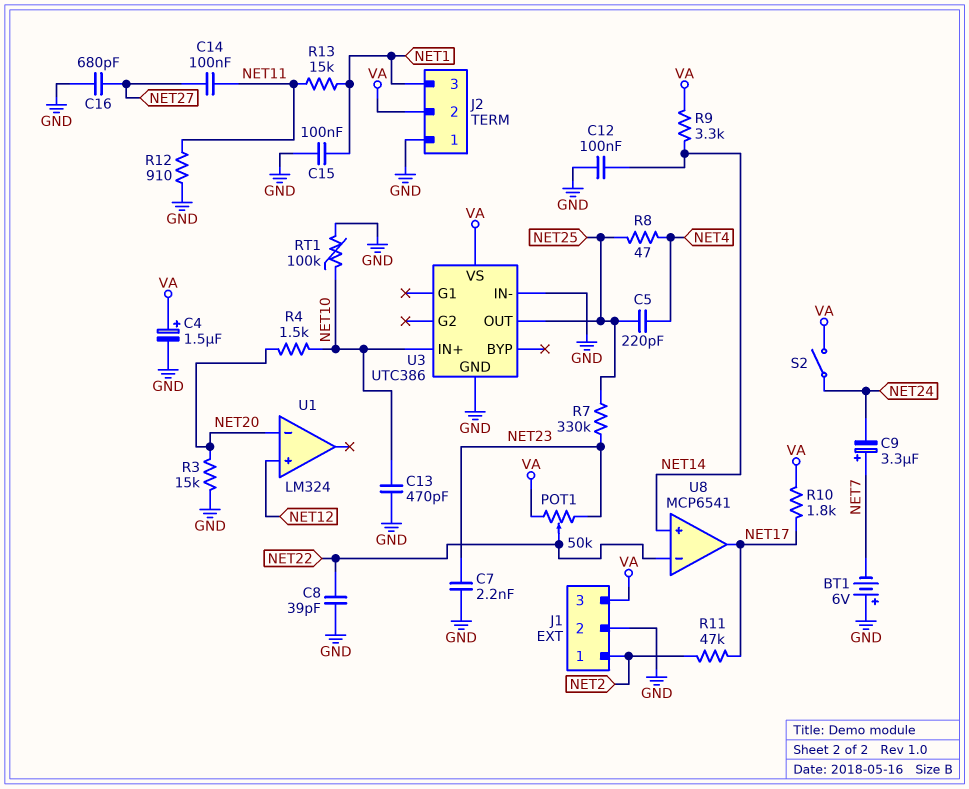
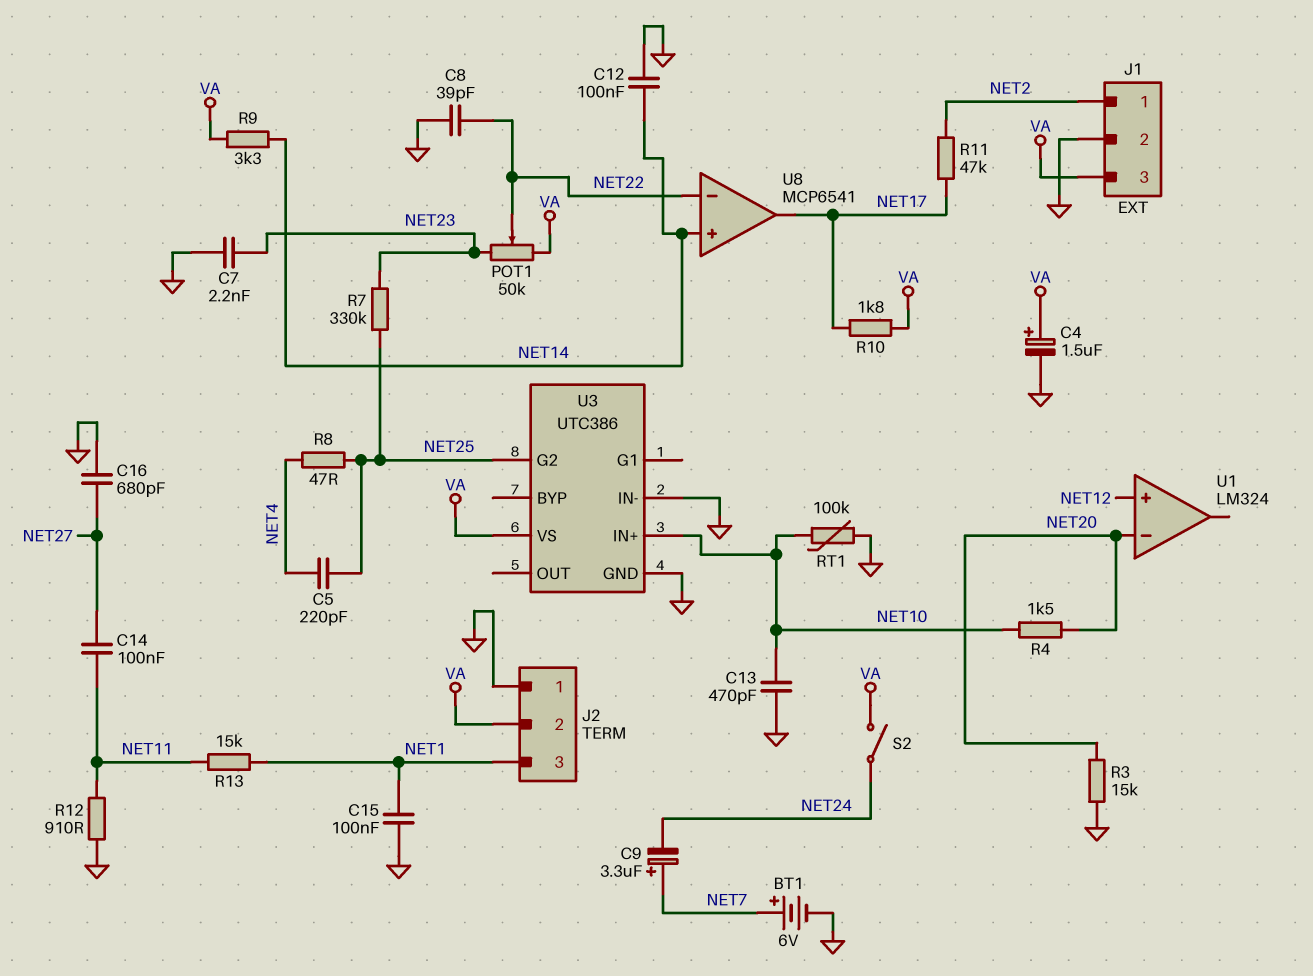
BT1: 6V (plus GND, minus NET7) -> 6V (plus NET7, minus GND)
U3 pin G2: none -> NET25
U3 pin OUT: NET25 -> none

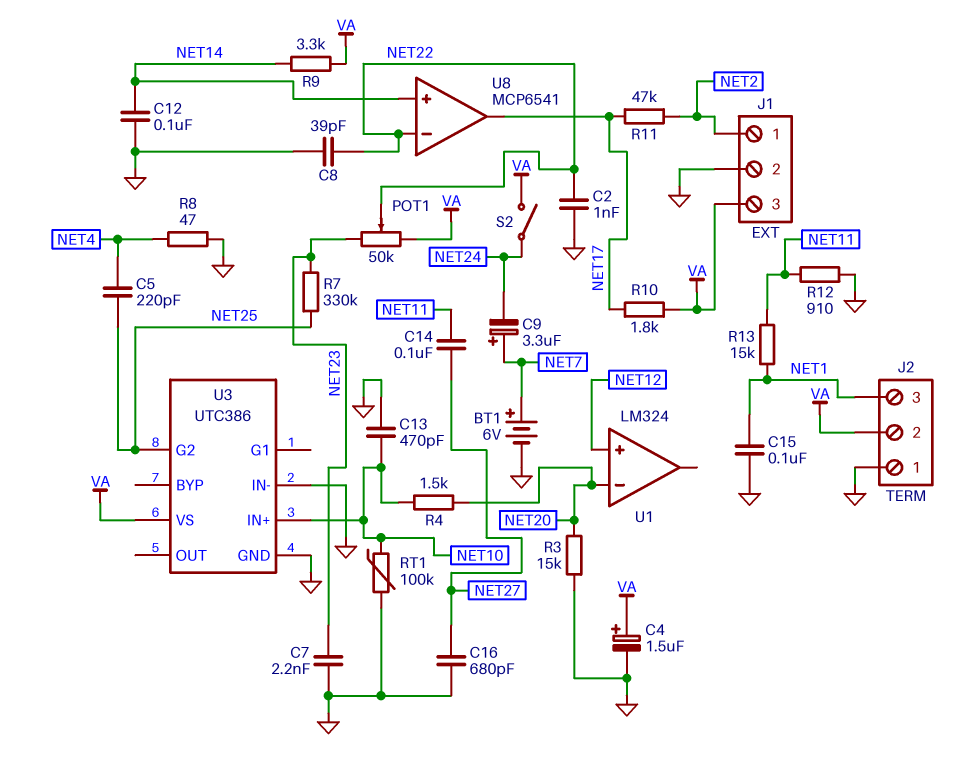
C2: none -> 1nF (GND, NET22)
R8: 47 (NET4, NET25) -> 47 (GND, NET4)

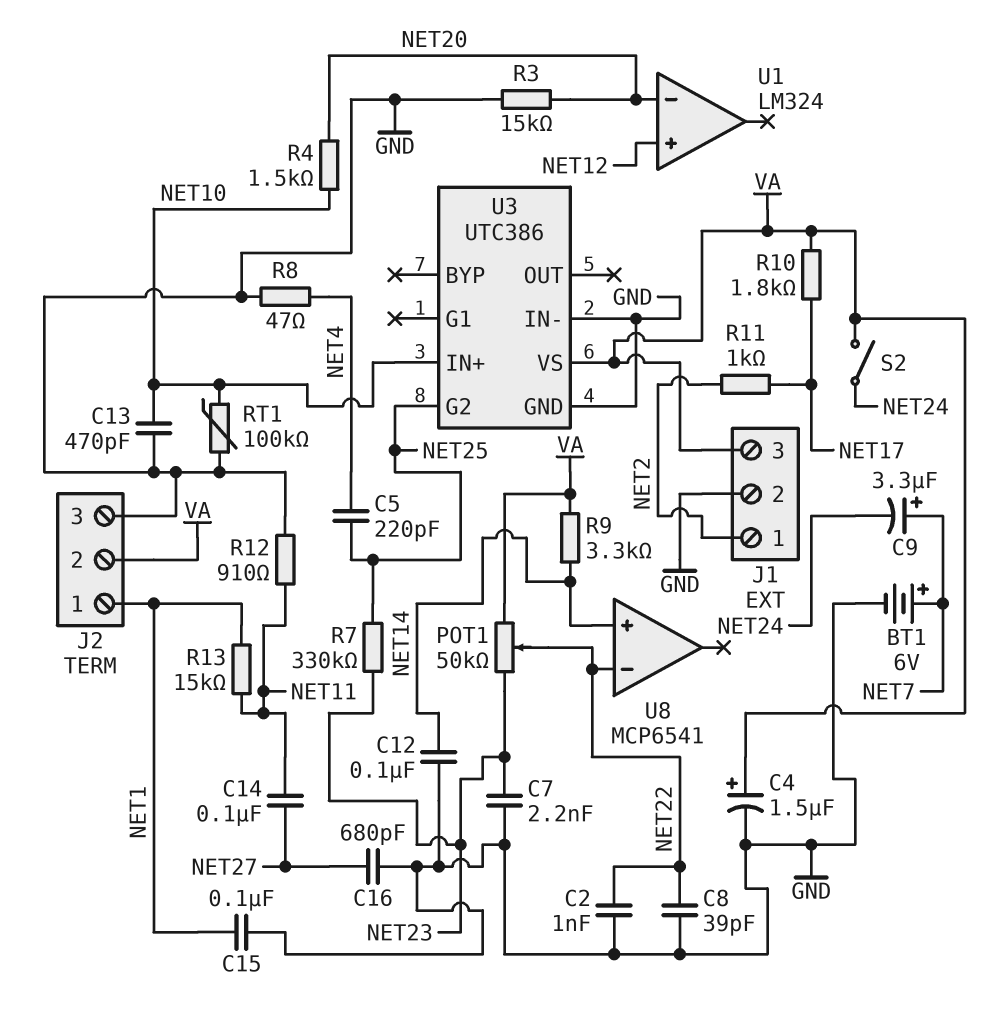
J2 pin 1: GND -> NET1
J2 pin 3: NET1 -> GND
R11: 47k (NET2, NET17) -> 1k (NET2, NET17)
U8 pin out: NET17 -> none

